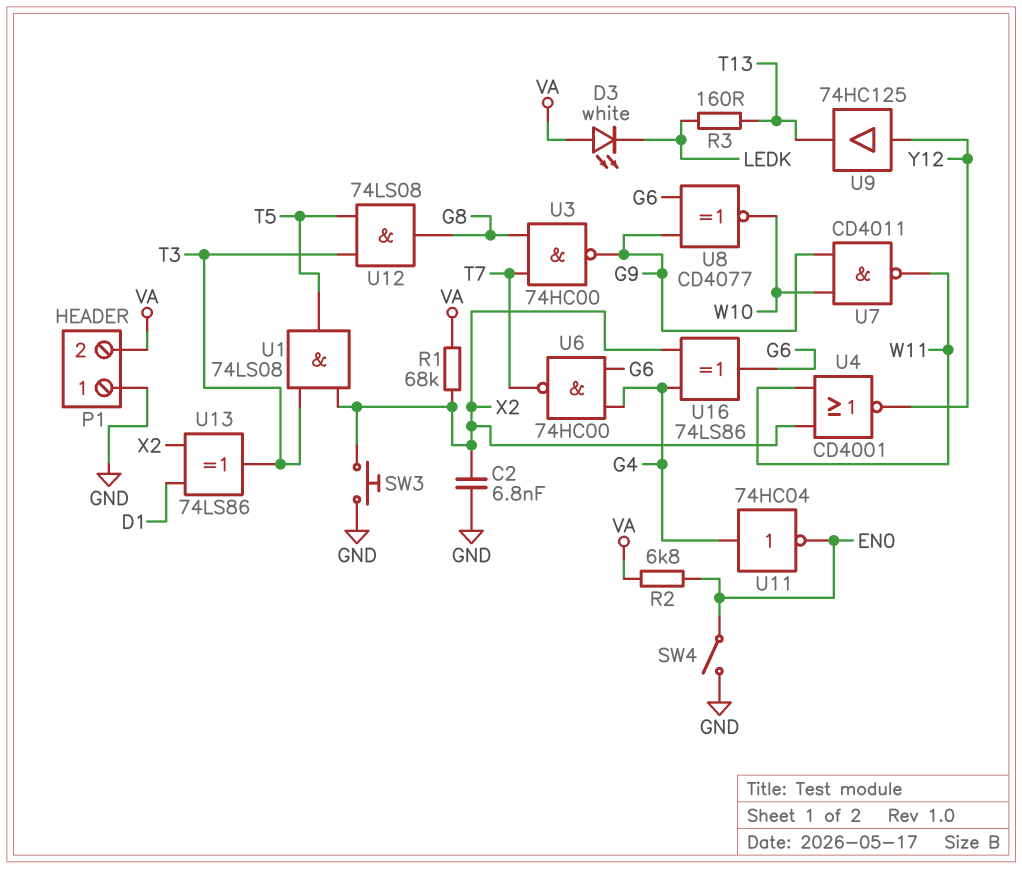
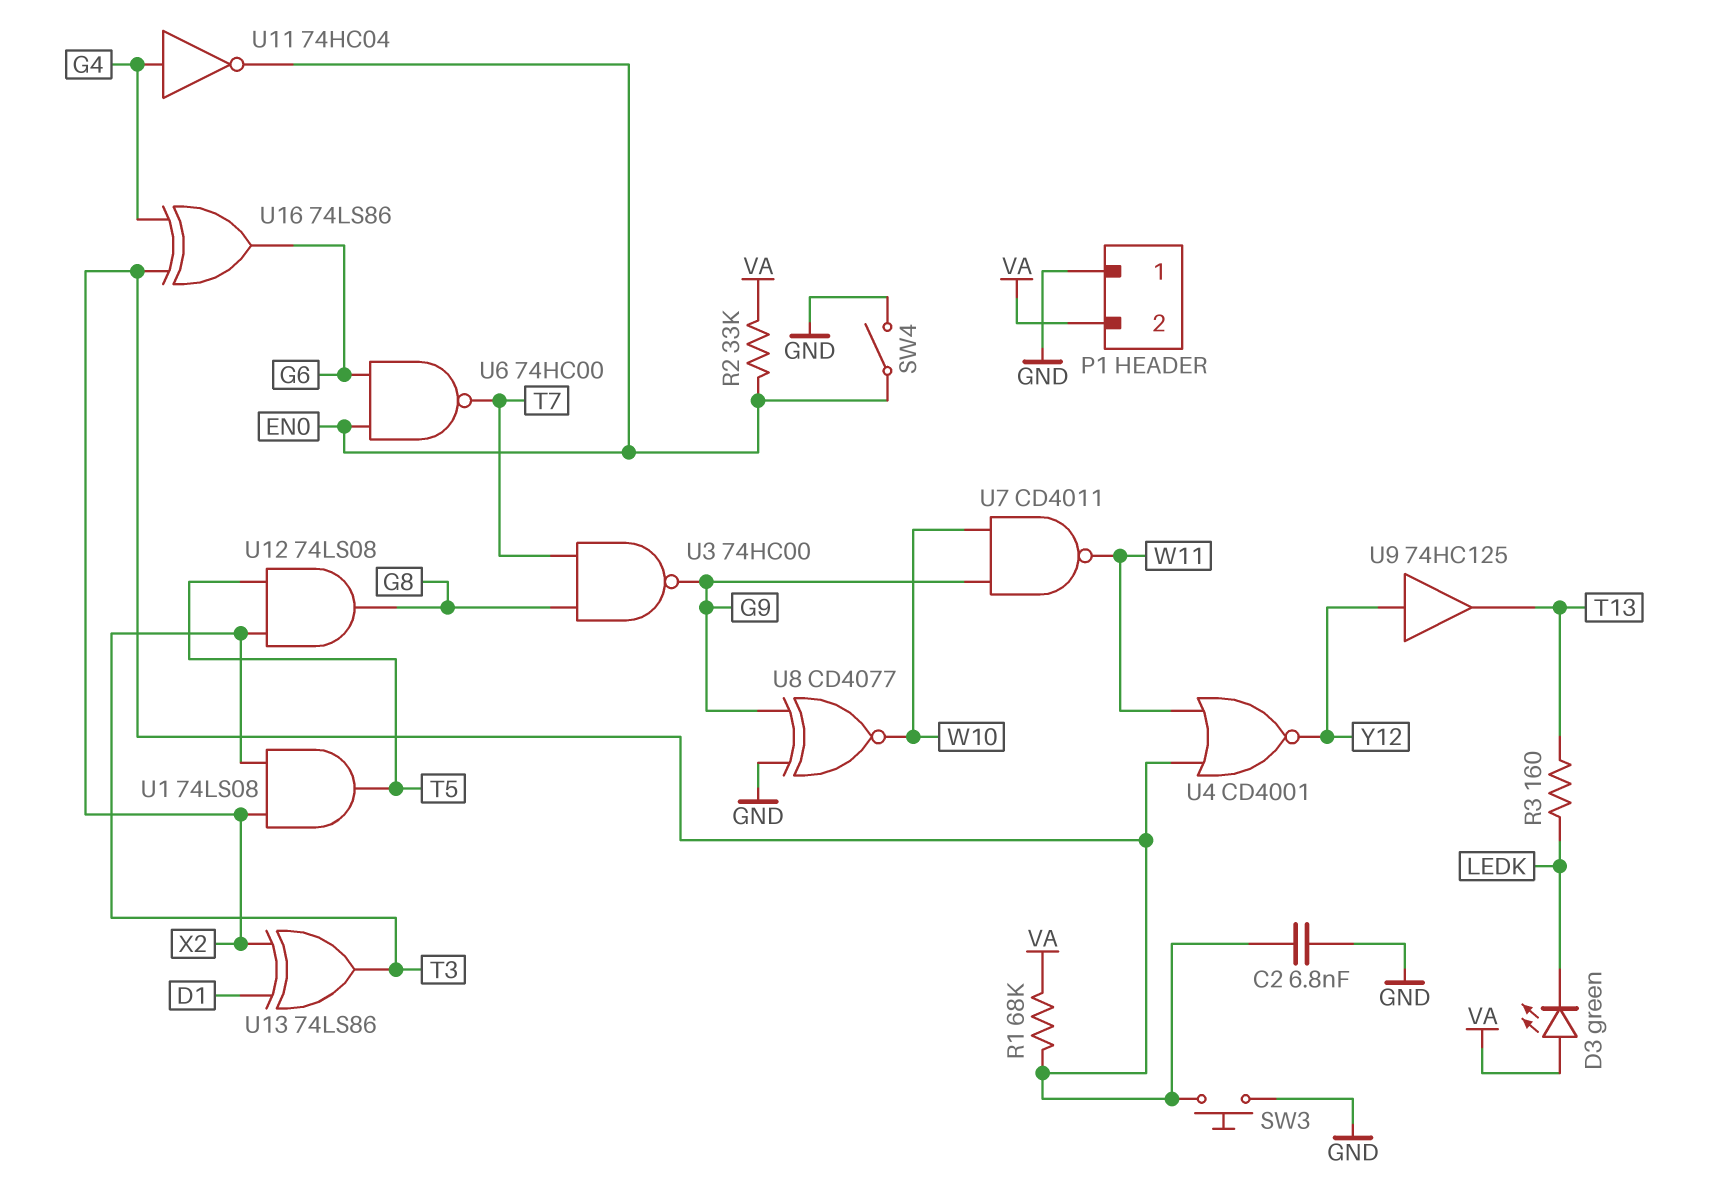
D3: LED white (A VA, K LEDK) -> LED green (A VA, K LEDK)
R2: 6.8k (EN0, VA) -> 33k (EN0, VA)
U6: NAND 74HC00 (in G4, in G6, out T7) -> NAND 74HC00 (in EN0, in G6, out T7)
U8: XNOR CD4077 (in G6, in G9, out W10) -> XNOR CD4077 (in G9, in GND, out W10)

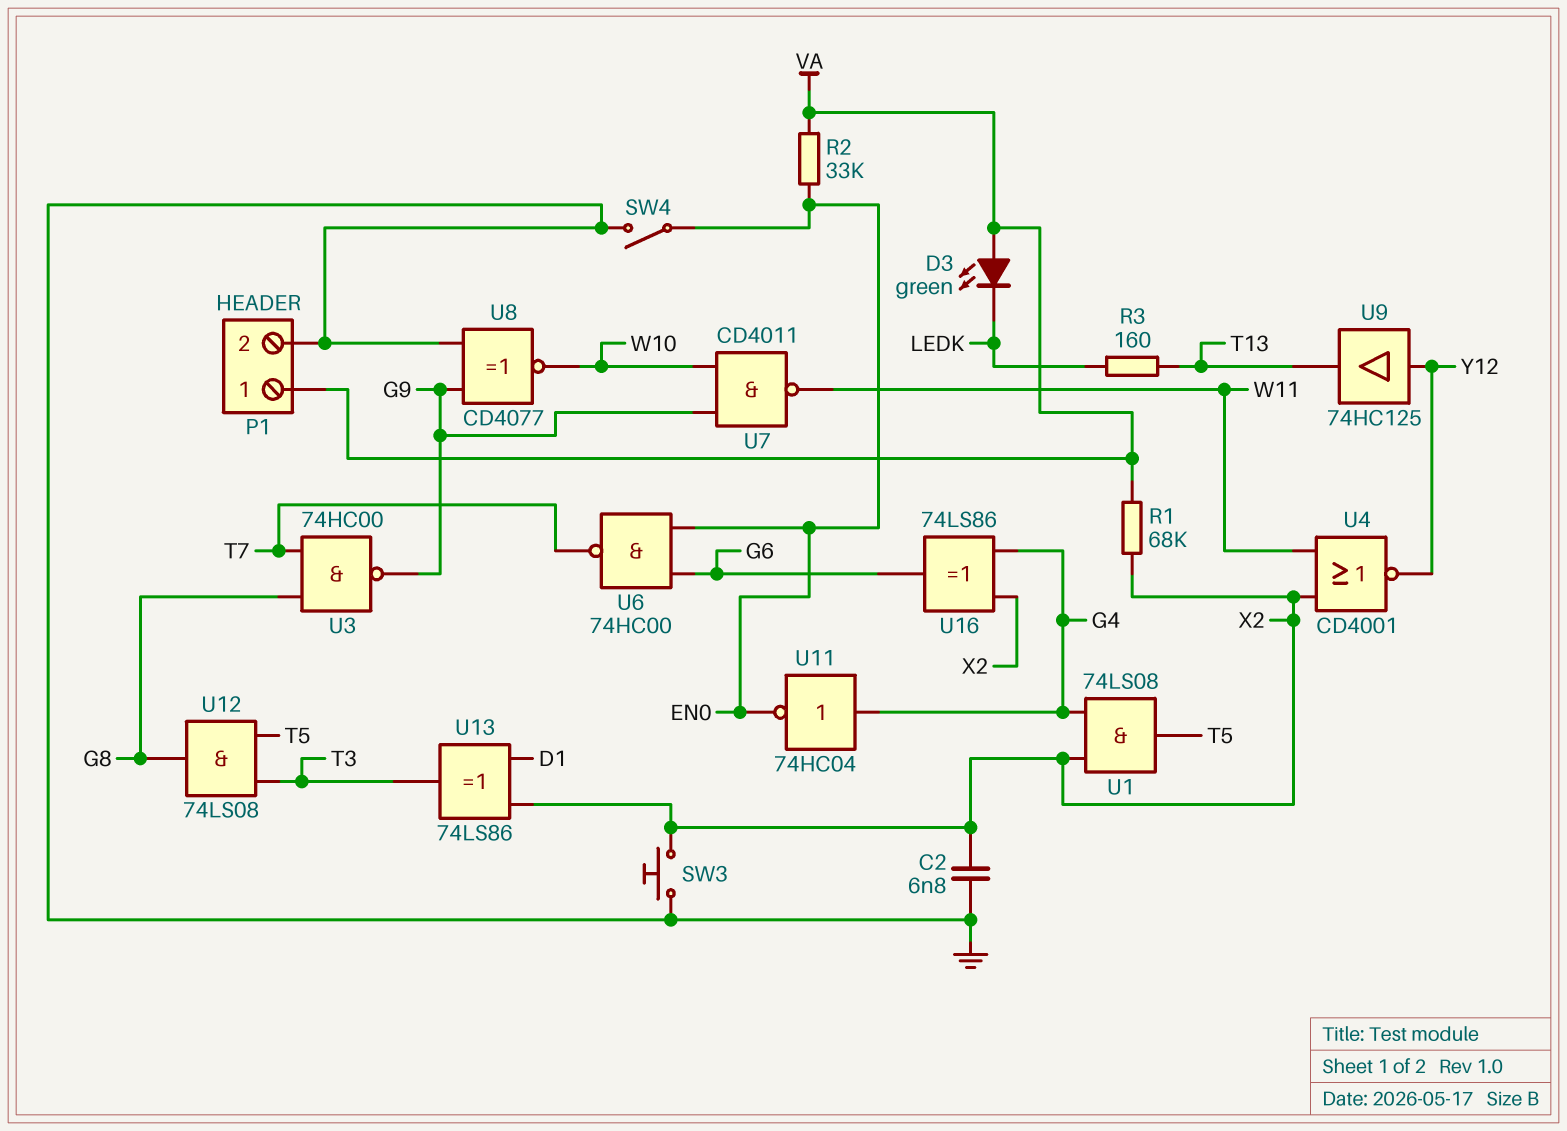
P1 pin 1: GND -> VA
P1 pin 2: VA -> GND
U1: AND 74LS08 (in T3, in X2, out T5) -> AND 74LS08 (in G4, in X2, out T5)

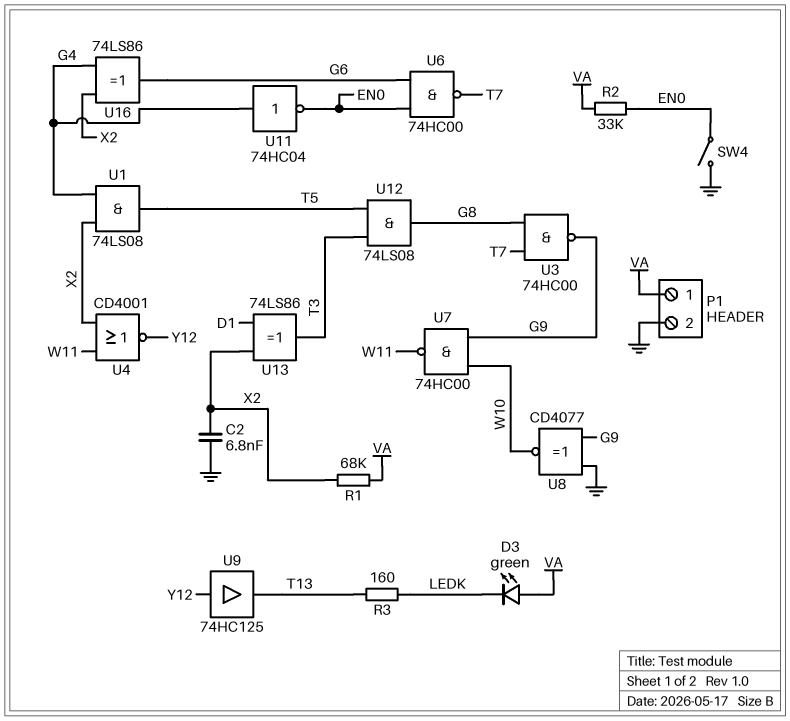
SW3: button (GND, X2) -> none
U7: NAND CD4011 (in G9, in W10, out W11) -> NAND 74HC00 (in G9, in W10, out W11)

